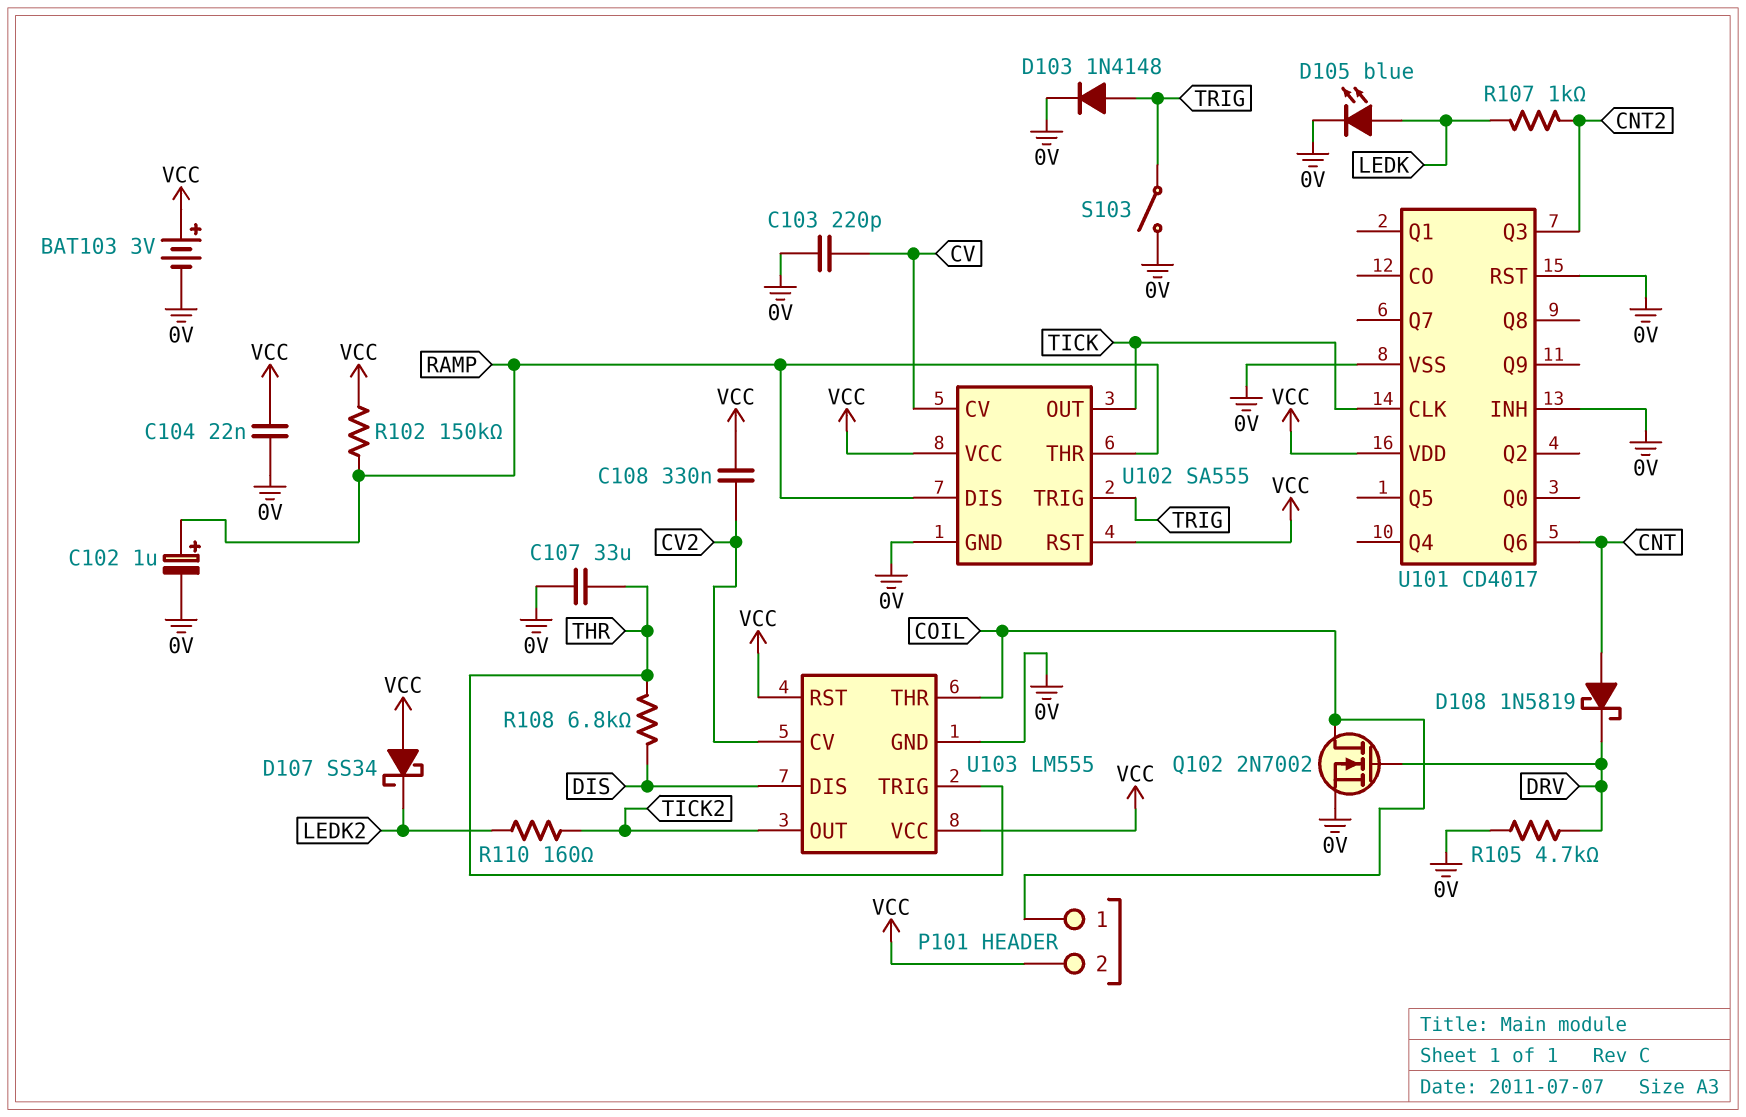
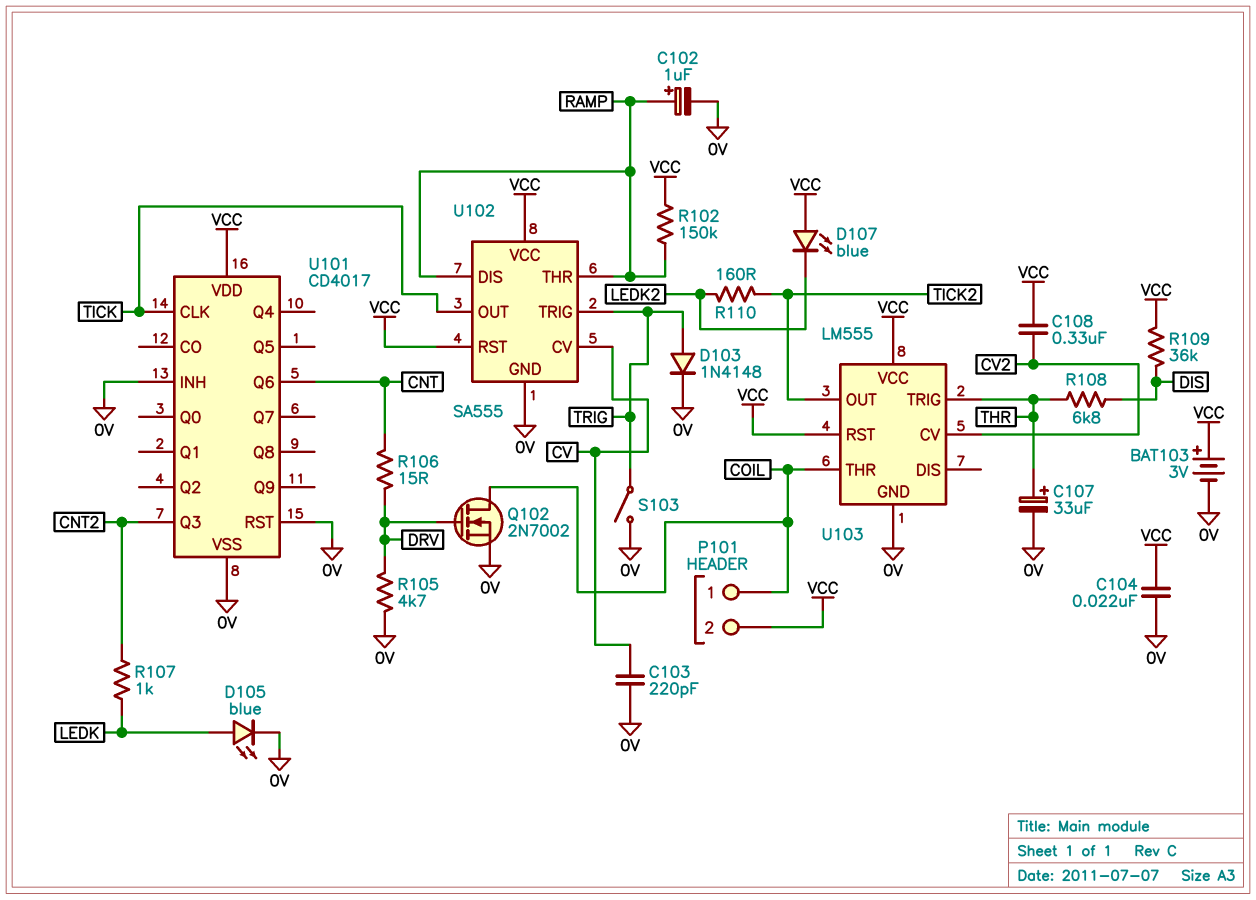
C107: 33uF (0V, THR) -> 33uF (plus THR, minus 0V)
D107: schottky SS34 (A VCC, K LEDK2) -> LED blue (A VCC, K LEDK2)
D108: schottky 1N5819 (A CNT, K DRV) -> none
R106: none -> 15 (CNT, DRV)
R109: none -> 36k (DIS, VCC)
U103 pin DIS: DIS -> none

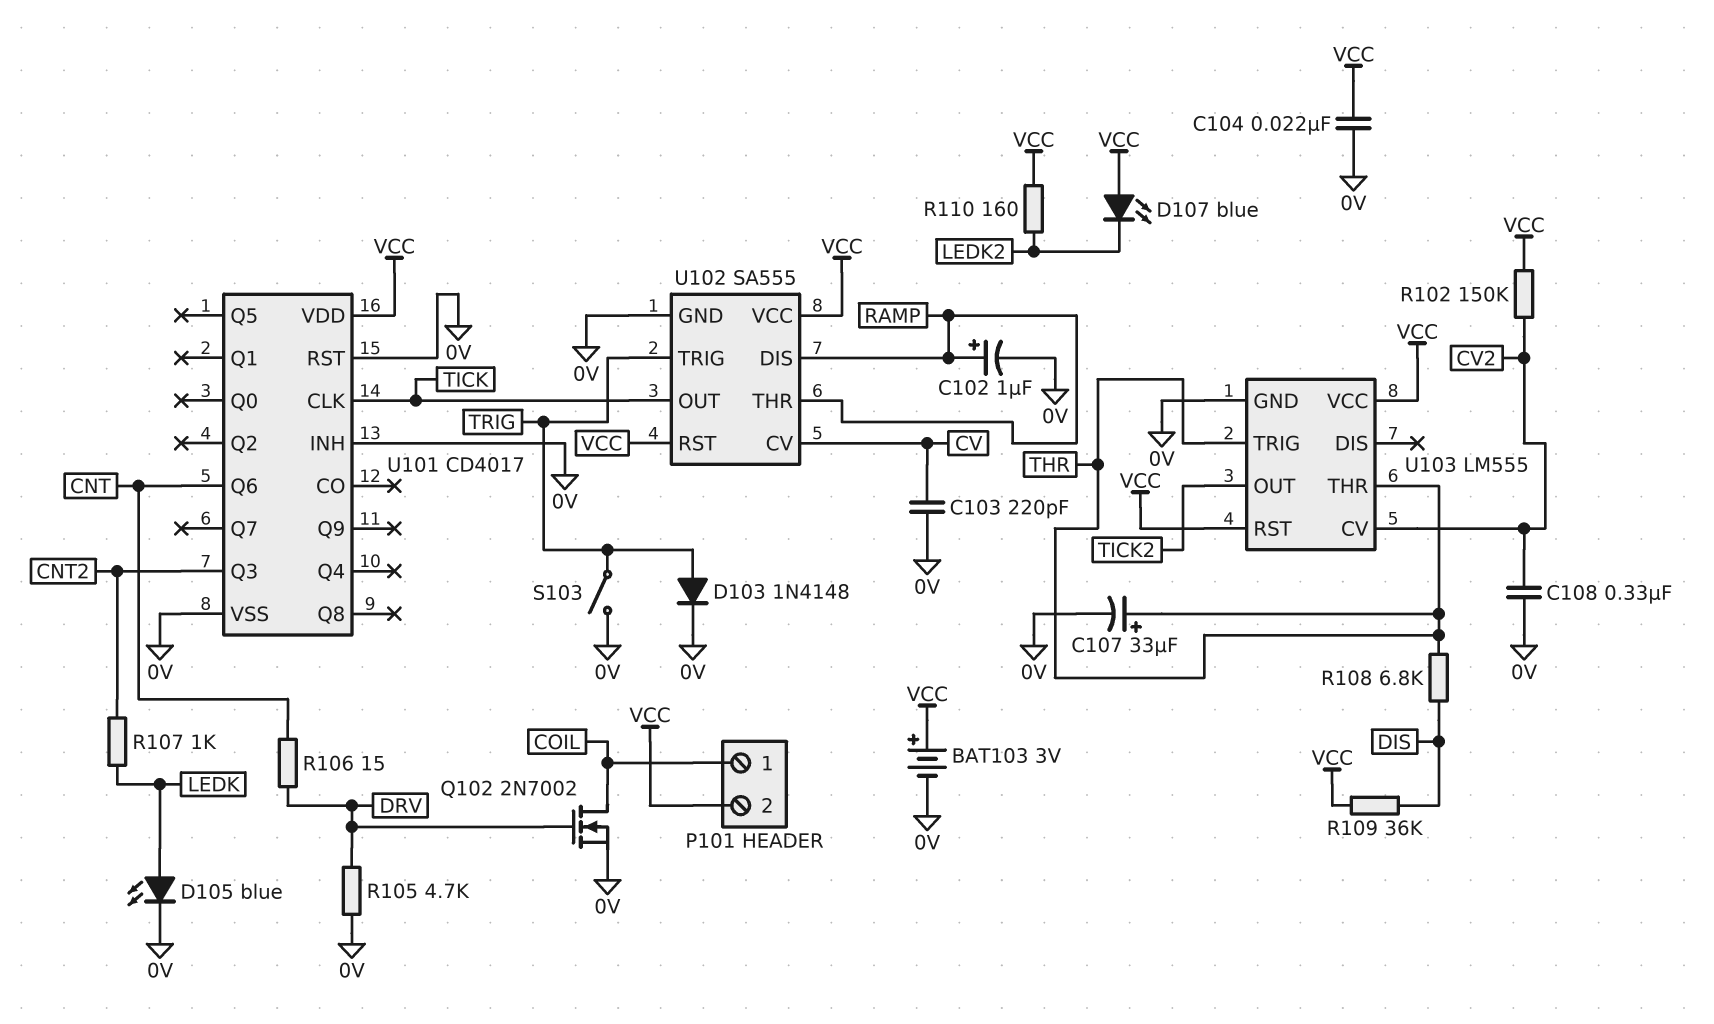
C108: 330nF (CV2, VCC) -> 330nF (0V, CV2)
R102: 150k (RAMP, VCC) -> 150k (CV2, VCC)
R110: 160 (LEDK2, TICK2) -> 160 (LEDK2, VCC)
U103 pin THR: COIL -> THR

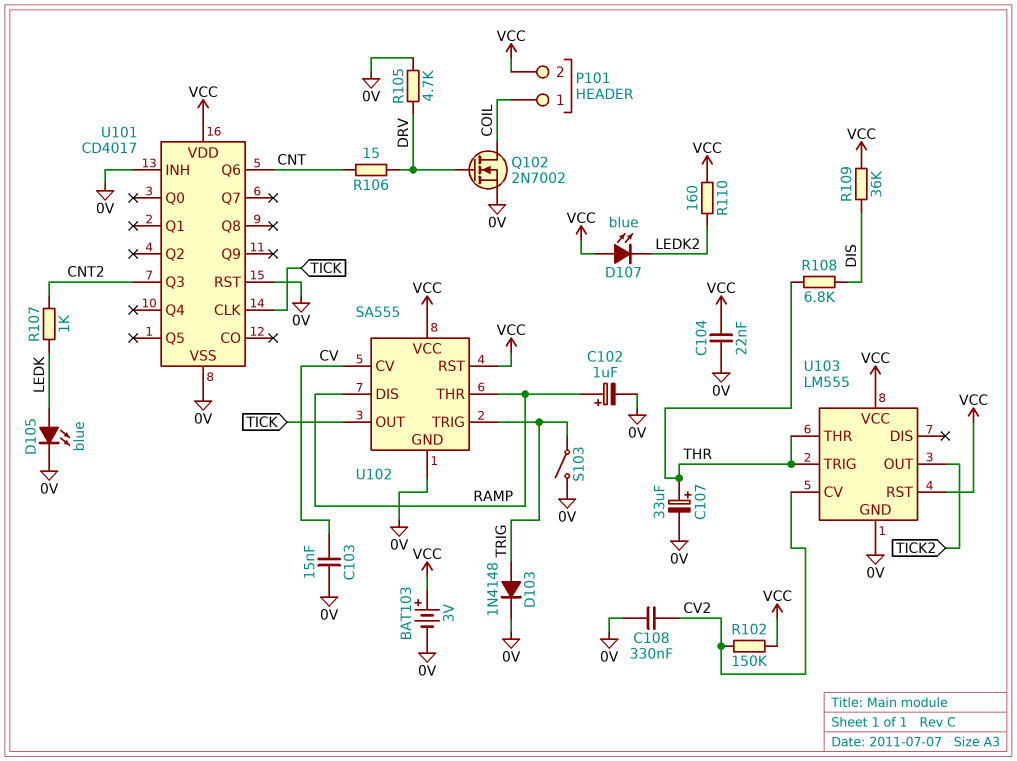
C103: 220pF (0V, CV) -> 15nF (0V, CV)

